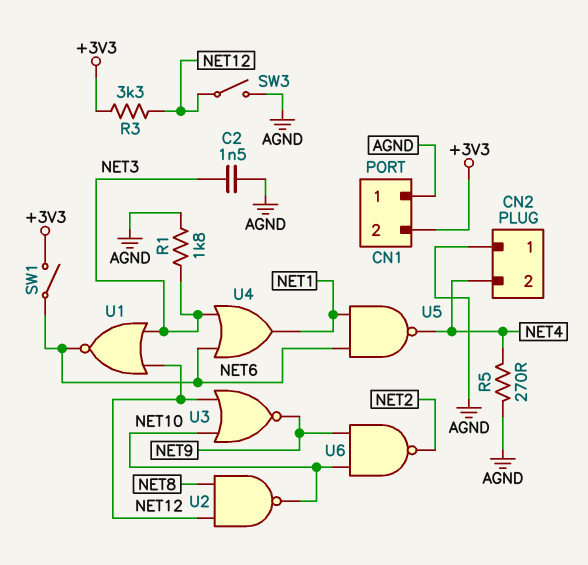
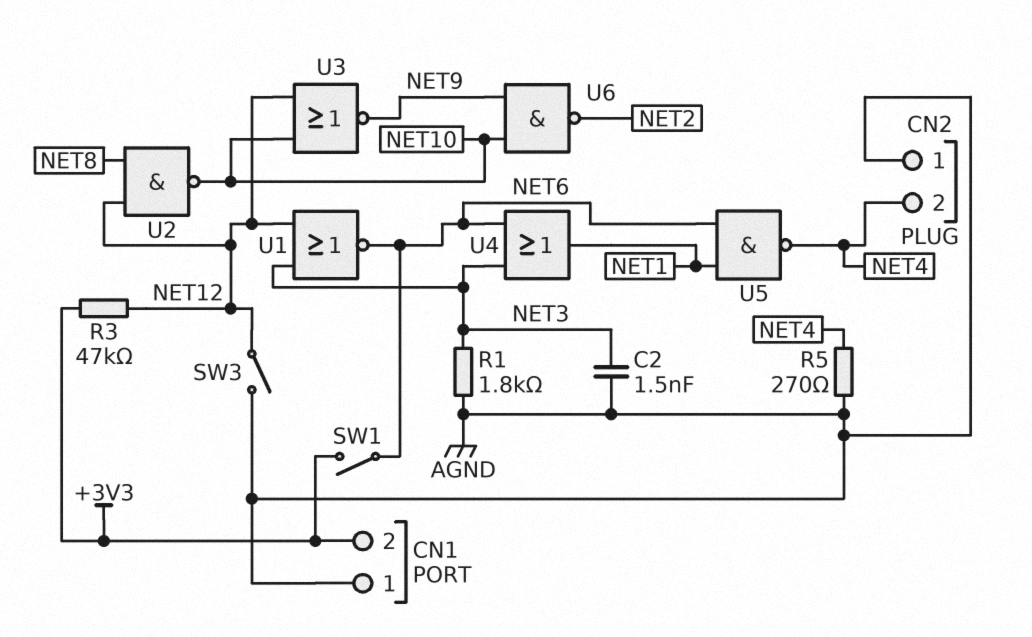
R3: 3.3k (+3V3, NET12) -> 47k (+3V3, NET12)

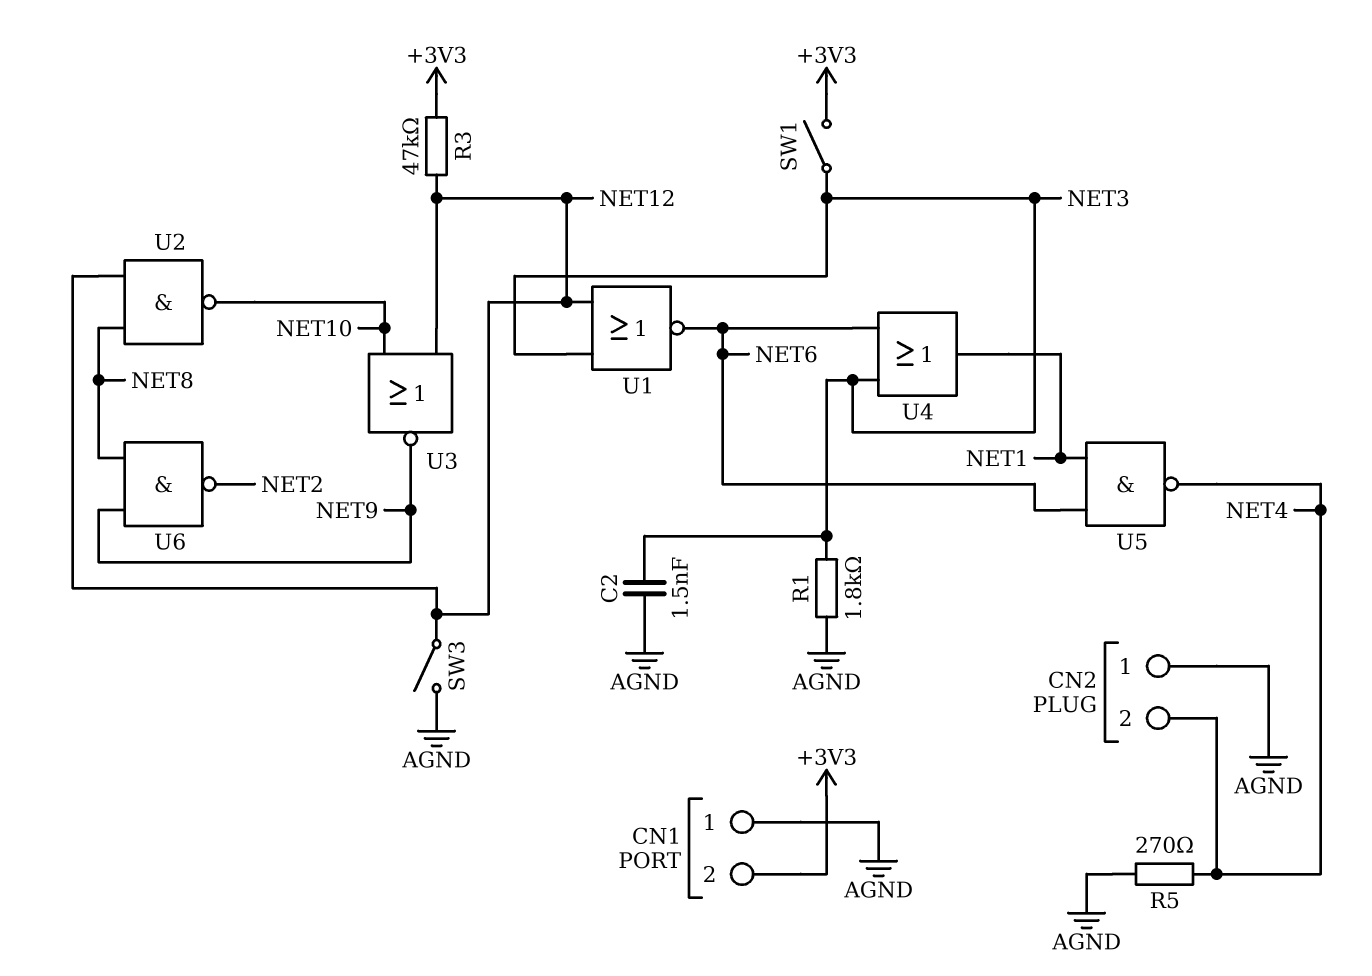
SW1: switch (+3V3, NET6) -> switch (+3V3, NET3)
U6: NAND (in NET9, in NET10, out NET2) -> NAND (in NET8, in NET9, out NET2)

